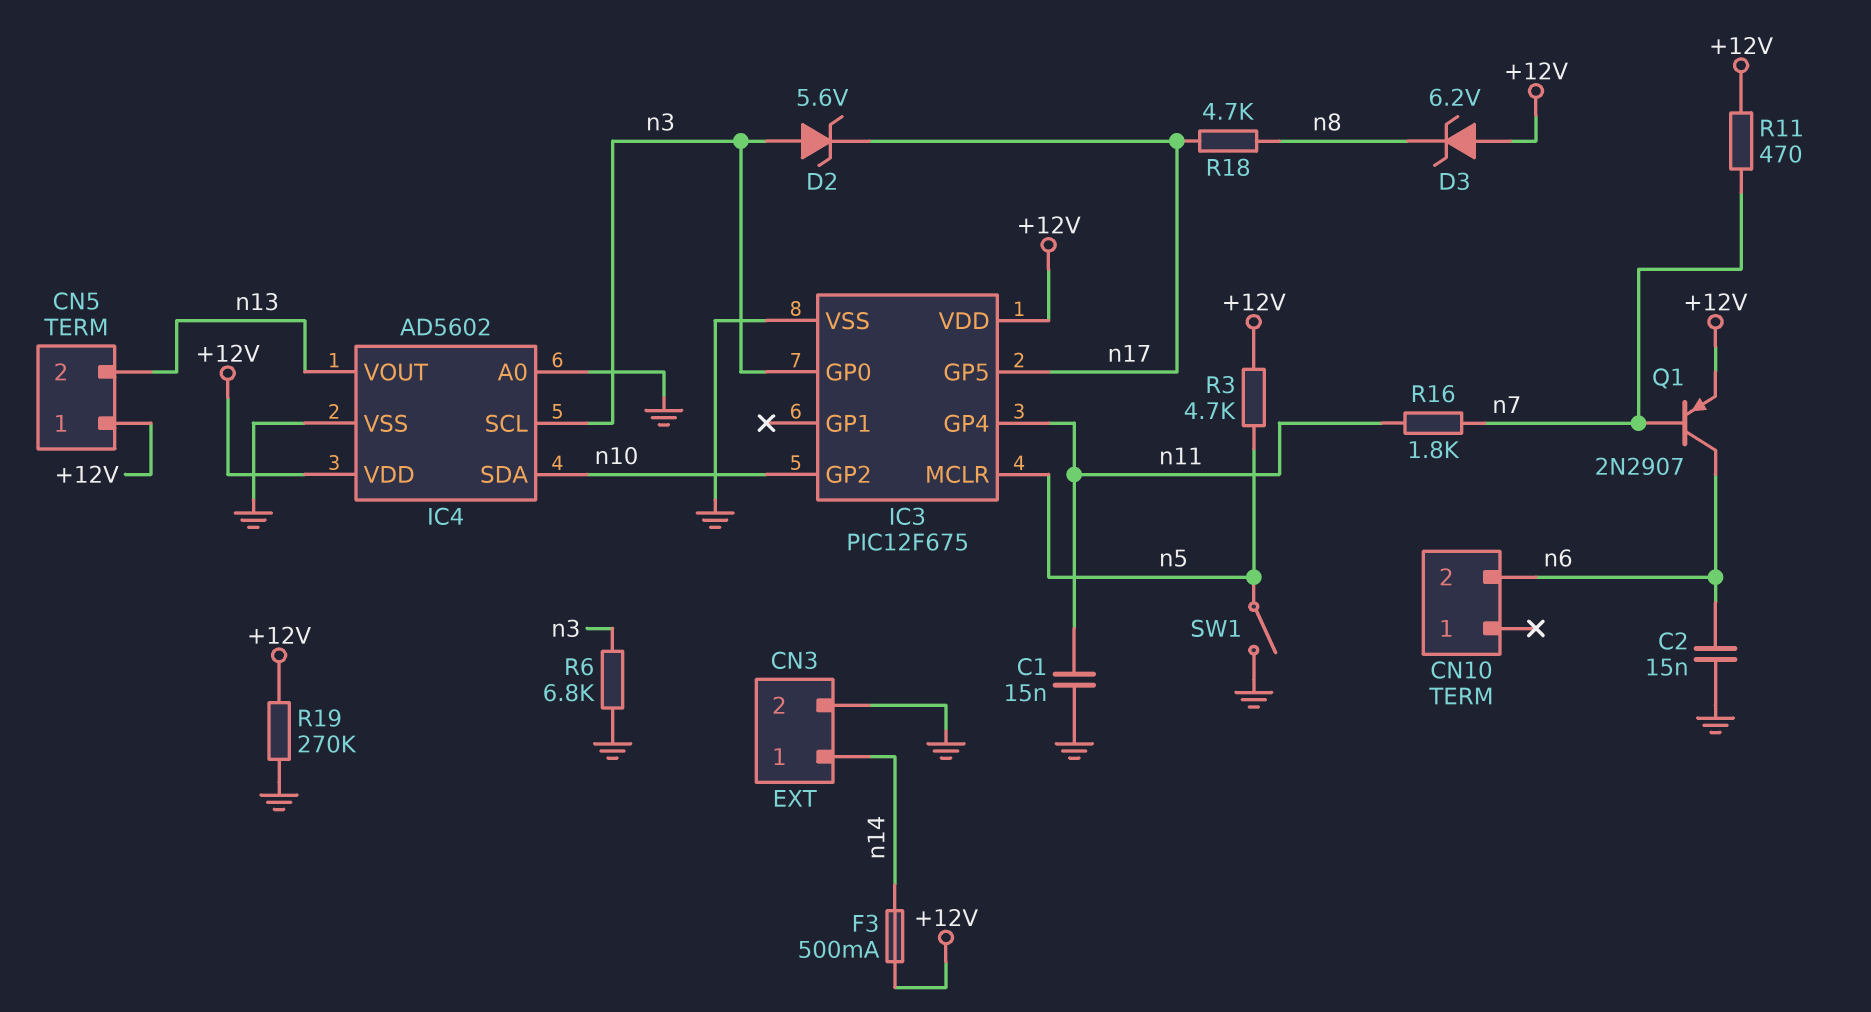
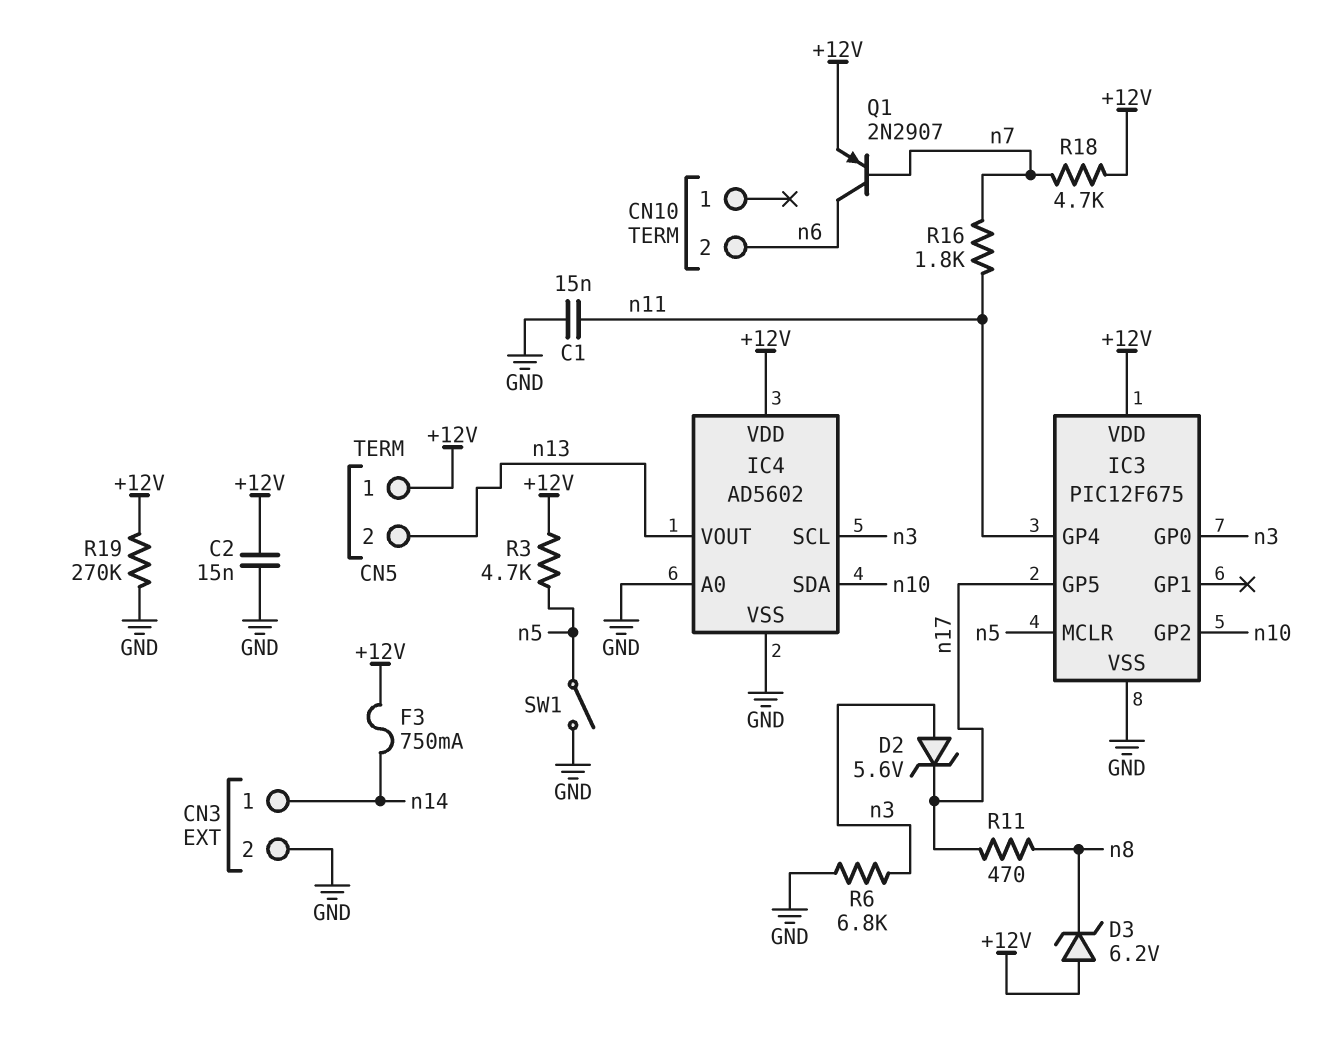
C2: 15nF (GND, n6) -> 15nF (+12V, GND)
F3: 500mA (+12V, n14) -> 750mA (+12V, n14)
R11: 470 (+12V, n7) -> 470 (n8, n17)
R18: 4.7k (n8, n17) -> 4.7k (+12V, n7)

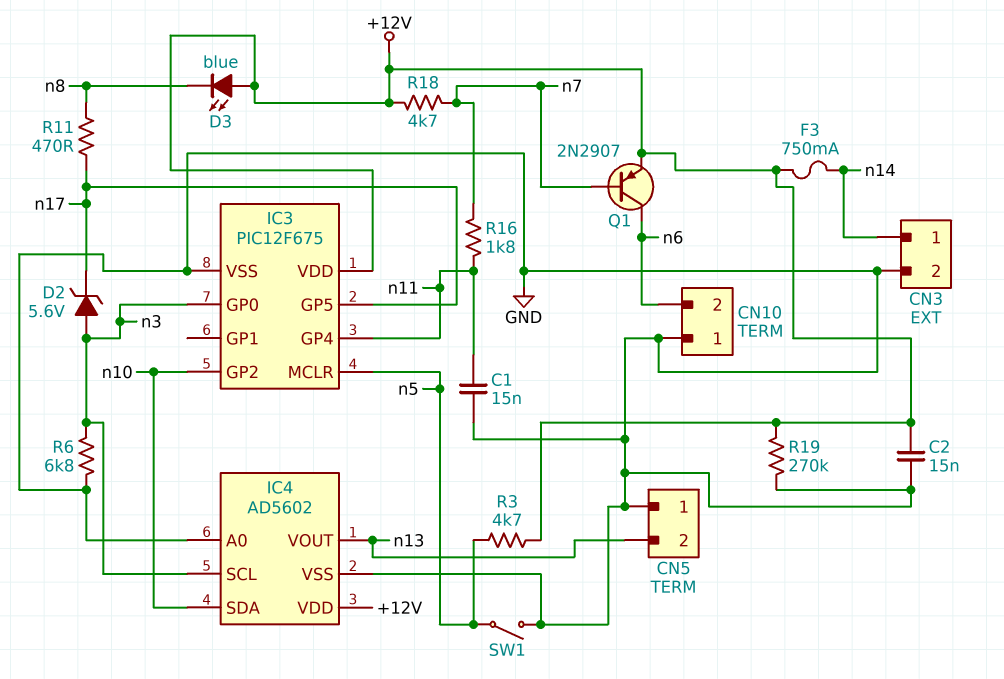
CN5 pin 1: +12V -> GND
CN10 pin 1: none -> GND
D3: zener 6.2V (A +12V, K n8) -> LED blue (A +12V, K n8)

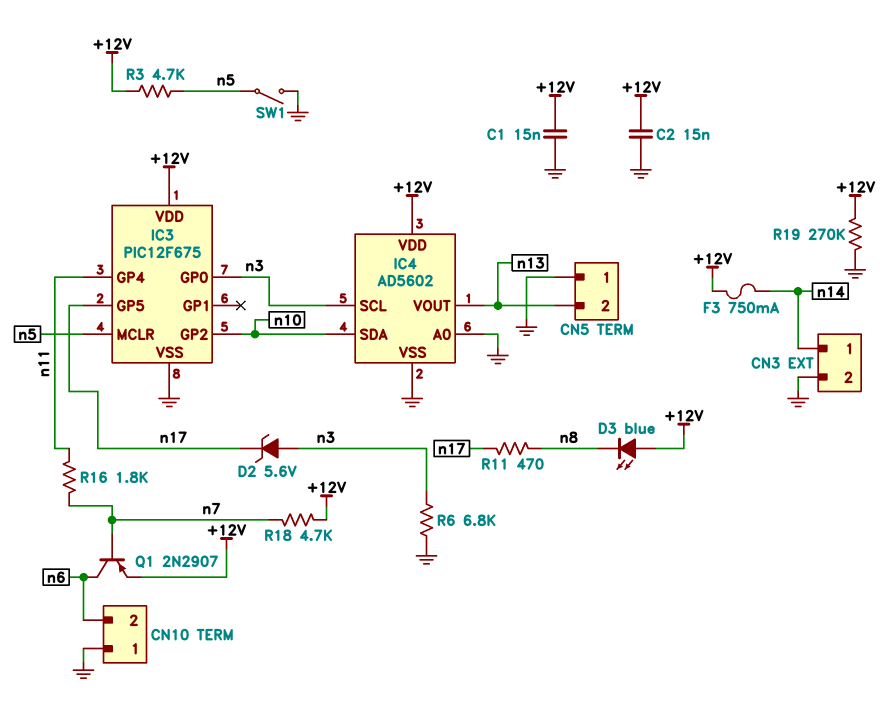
C1: 15nF (GND, n11) -> 15nF (+12V, GND)

